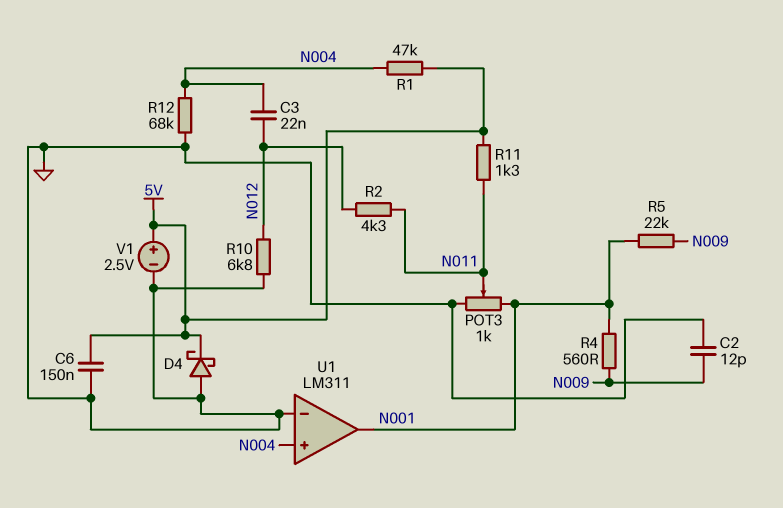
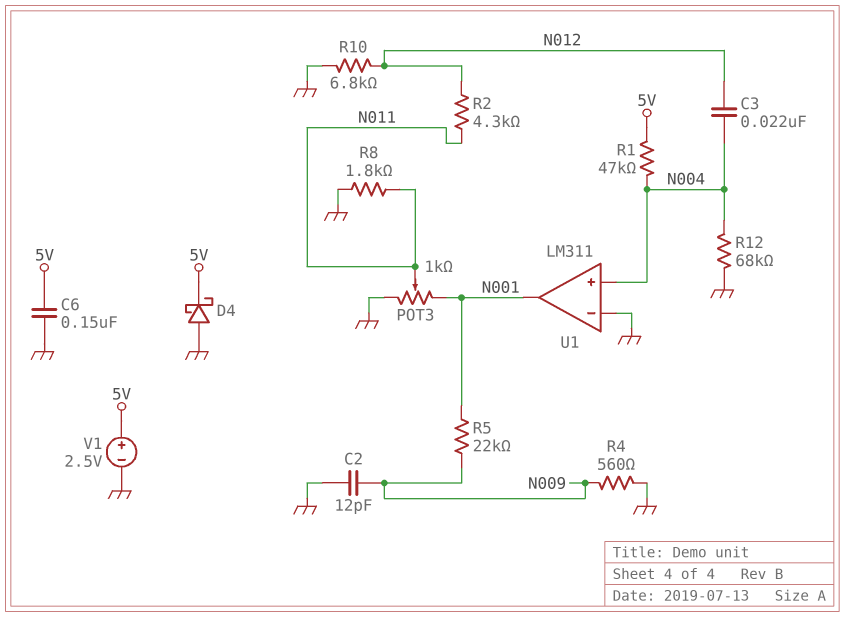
R4: 560 (N001, N009) -> 560 (GND, N009)
R8: none -> 1.8k (GND, N011)
R11: 1.3k (5V, N011) -> none

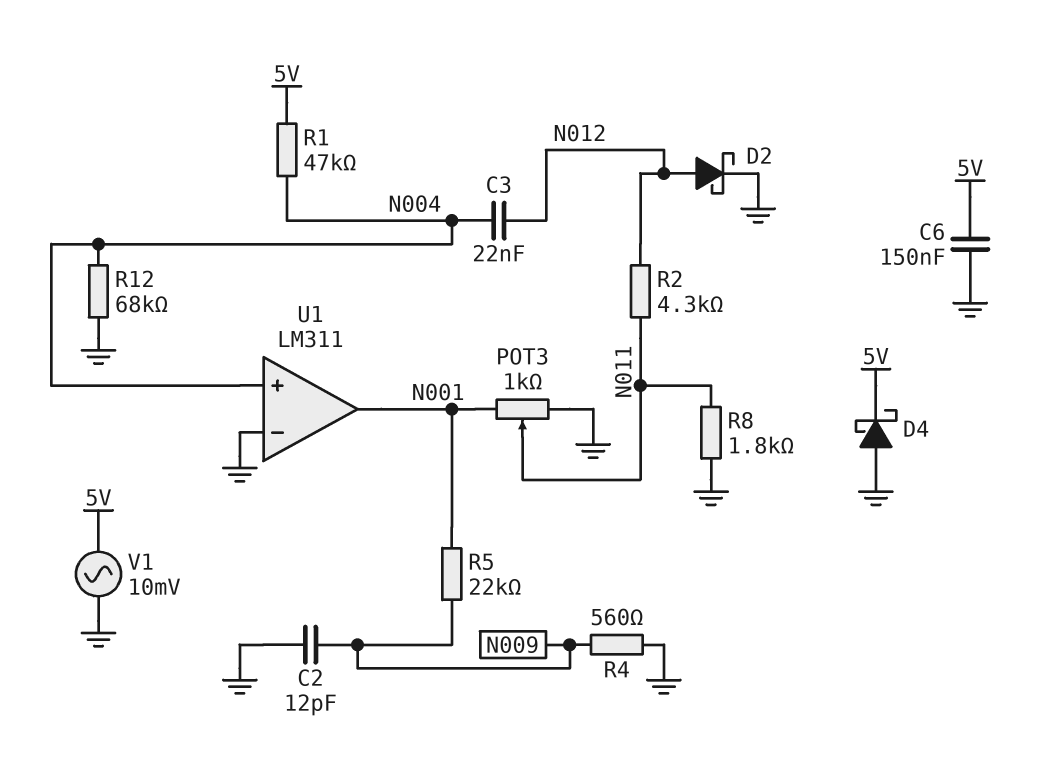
D2: none -> schottky (A N012, K GND)
R10: 6.8k (GND, N012) -> none
V1: 2.5V (plus 5V, minus GND) -> AC 10mV (5V, GND)

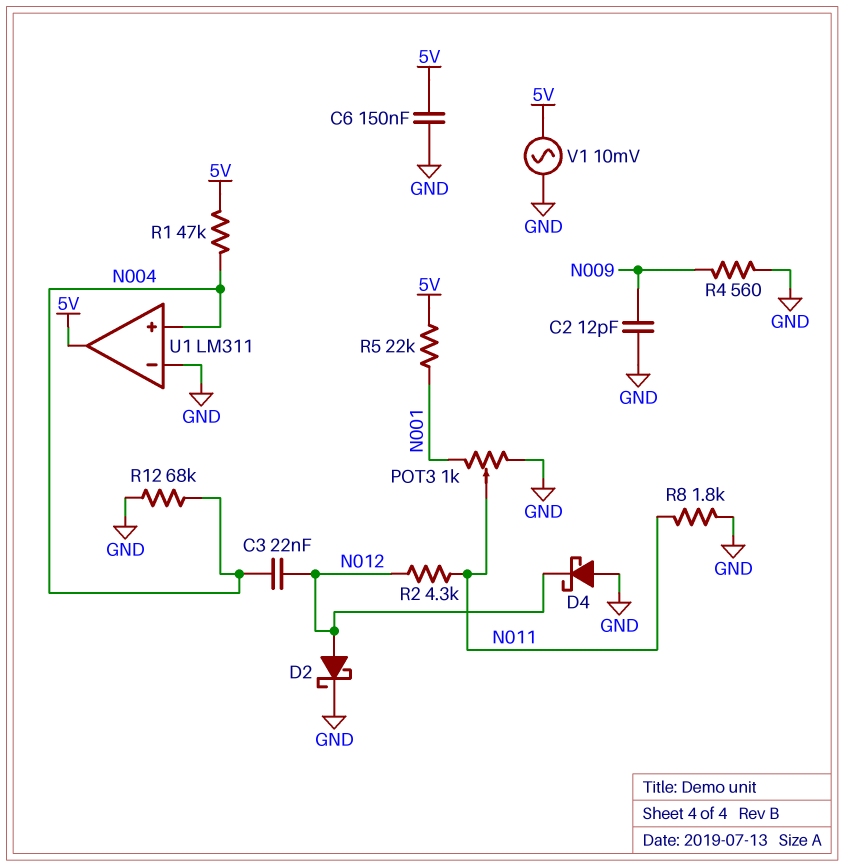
D4: schottky (A GND, K 5V) -> schottky (A GND, K N012)
R5: 22k (N001, N009) -> 22k (5V, N001)
U1 pin out: N001 -> 5V

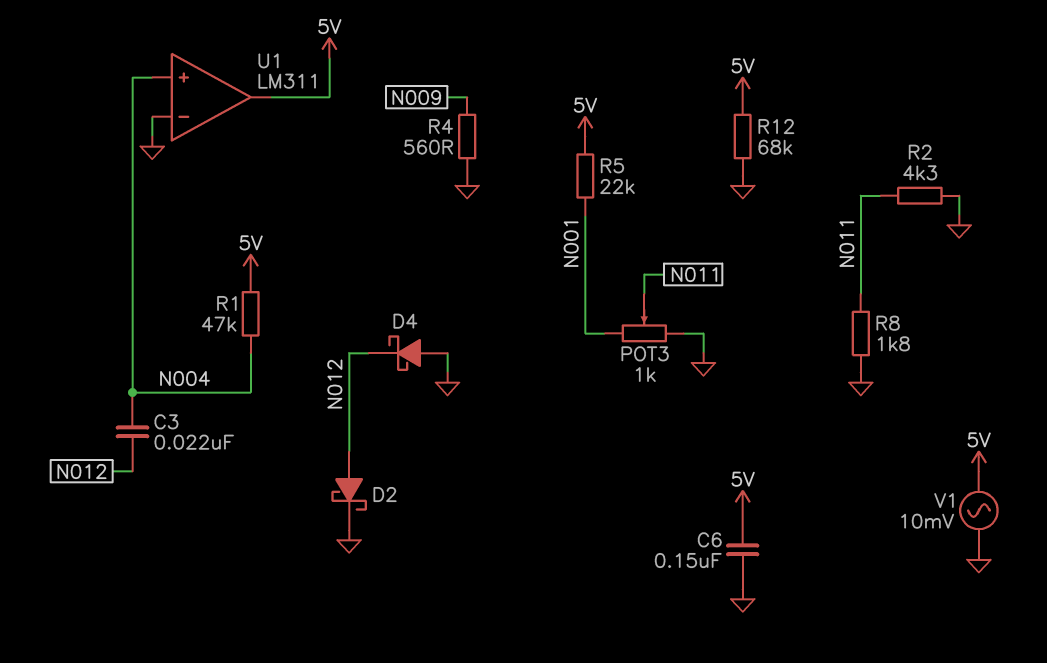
C2: 12pF (GND, N009) -> none
R2: 4.3k (N011, N012) -> 4.3k (GND, N011)
R12: 68k (GND, N004) -> 68k (5V, GND)

